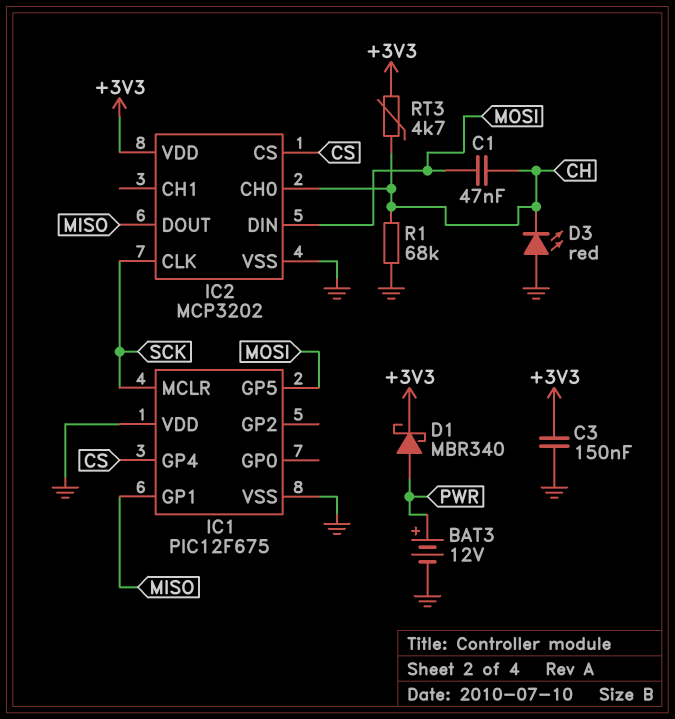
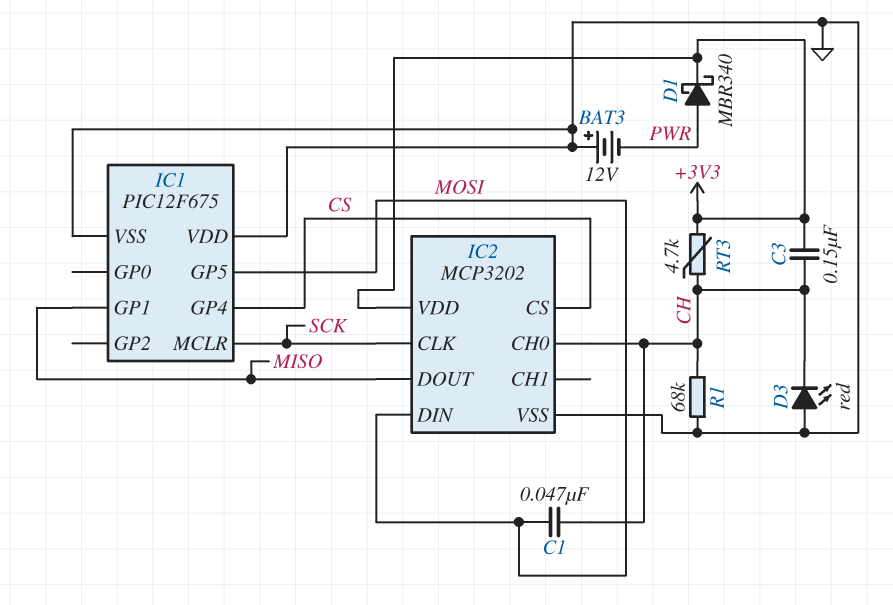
BAT3: 12V (plus PWR, minus GND) -> 12V (plus GND, minus PWR)
C3: 150nF (+3V3, GND) -> 150nF (+3V3, CH)

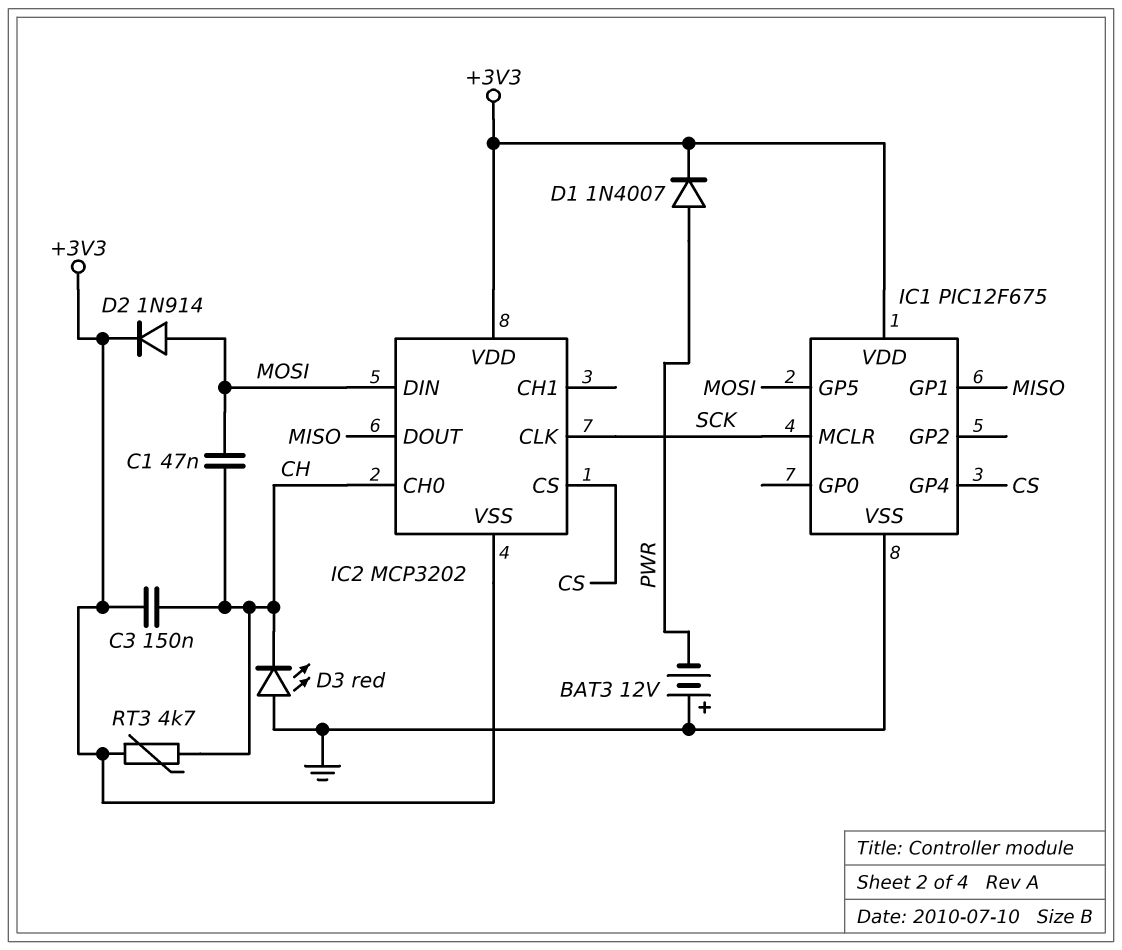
D1: schottky MBR340 (A PWR, K +3V3) -> diode 1N4007 (A PWR, K +3V3)
D2: none -> diode 1N914 (A MOSI, K +3V3)
IC1 pin VDD: GND -> +3V3
IC2 pin VSS: GND -> +3V3
R1: 68k (CH, GND) -> none

